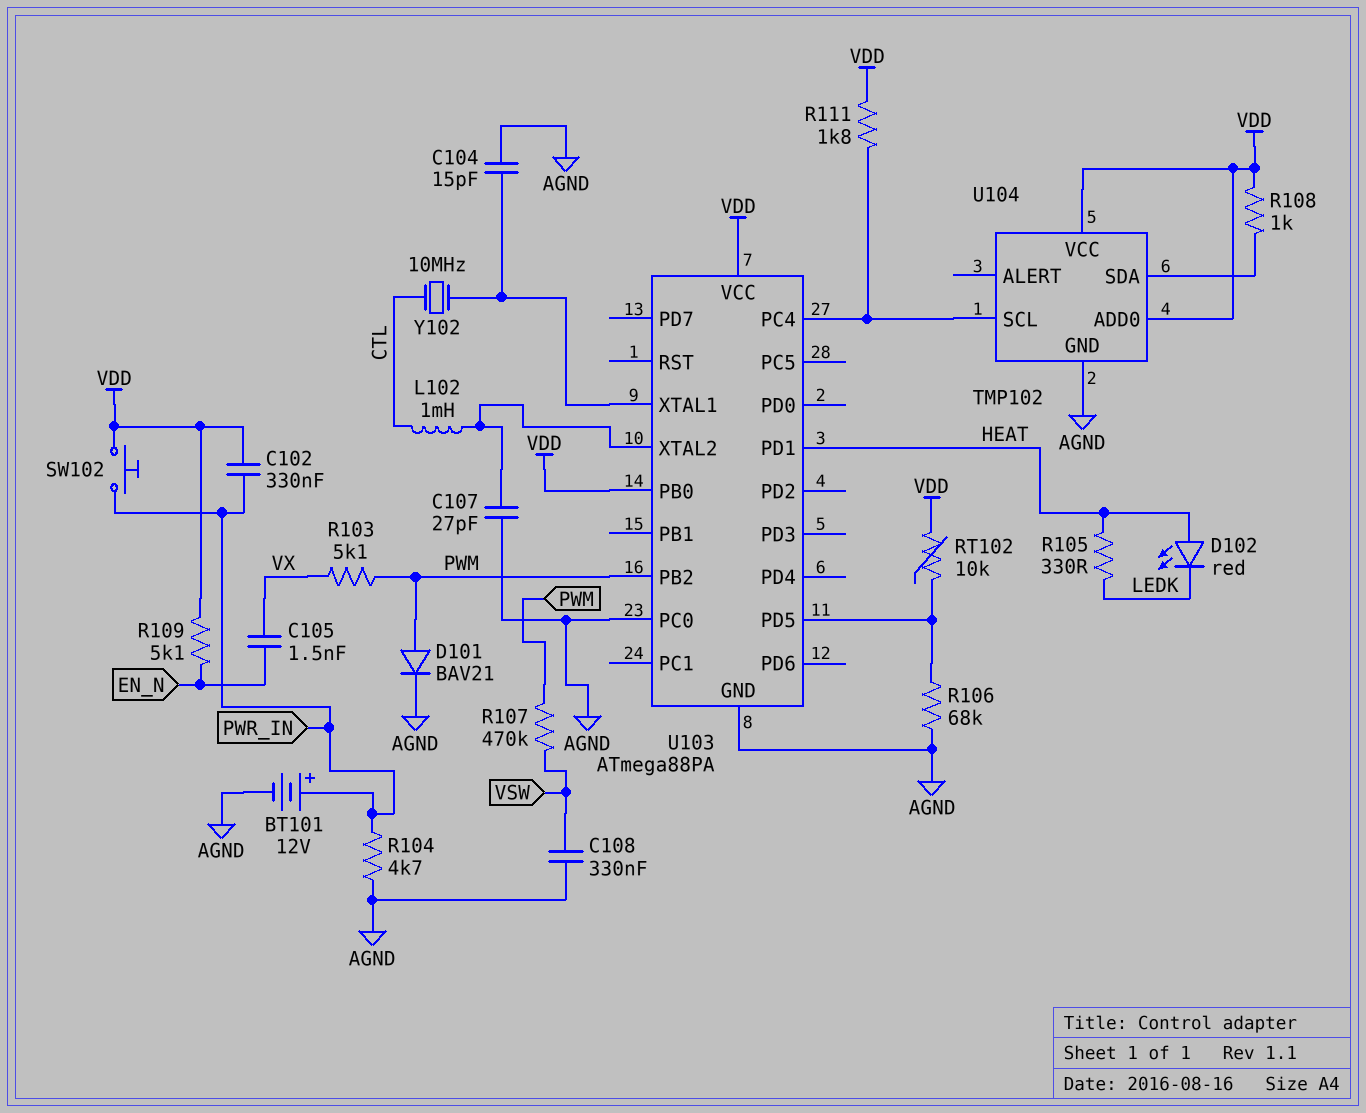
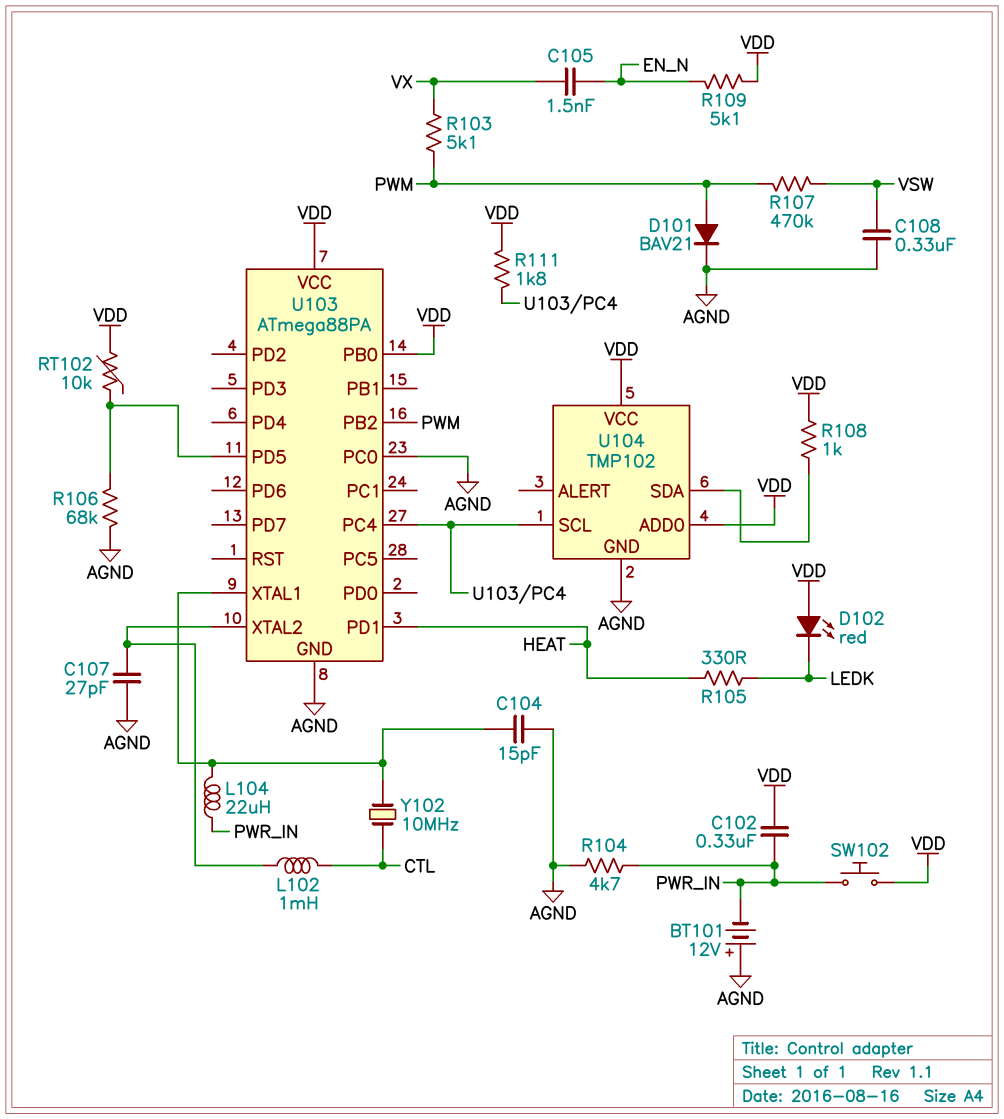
BT101: 12V (plus PWR_IN, minus AGND) -> 12V (plus AGND, minus PWR_IN)
D102: LED red (A HEAT, K LEDK) -> LED red (A VDD, K LEDK)
L104: none -> 22uH (PWR_IN, U103/XTAL1)

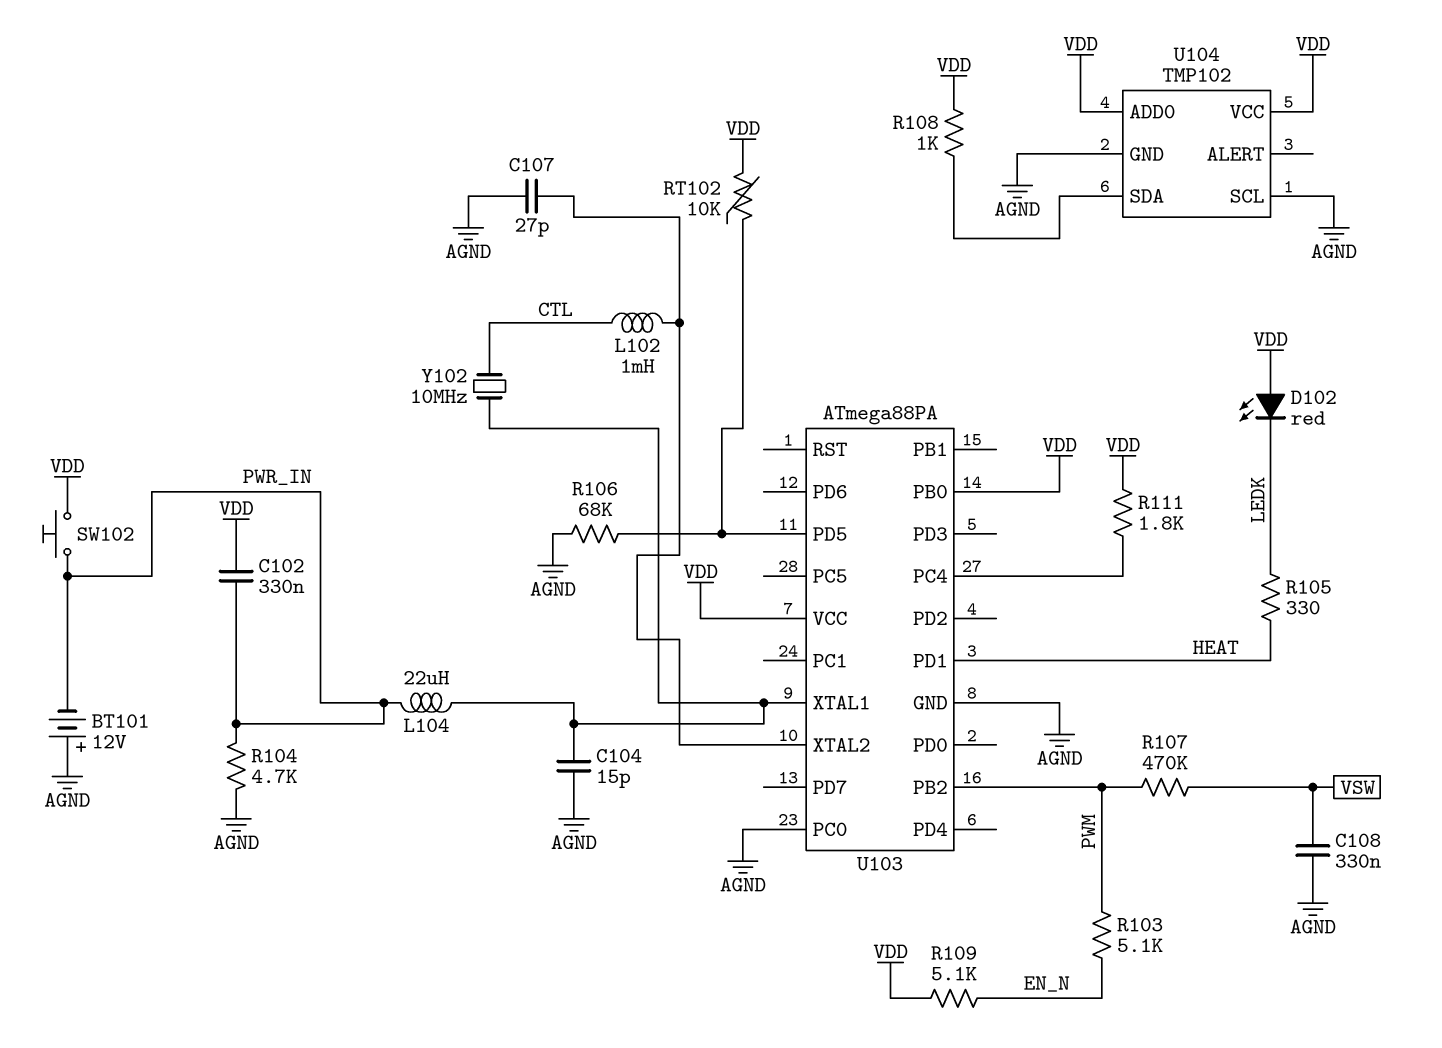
C105: 1.5nF (EN_N, VX) -> none
D101: diode BAV21 (A PWM, K AGND) -> none
R103: 5.1k (PWM, VX) -> 5.1k (EN_N, PWM)
U104 pin SCL: U103/PC4 -> AGND

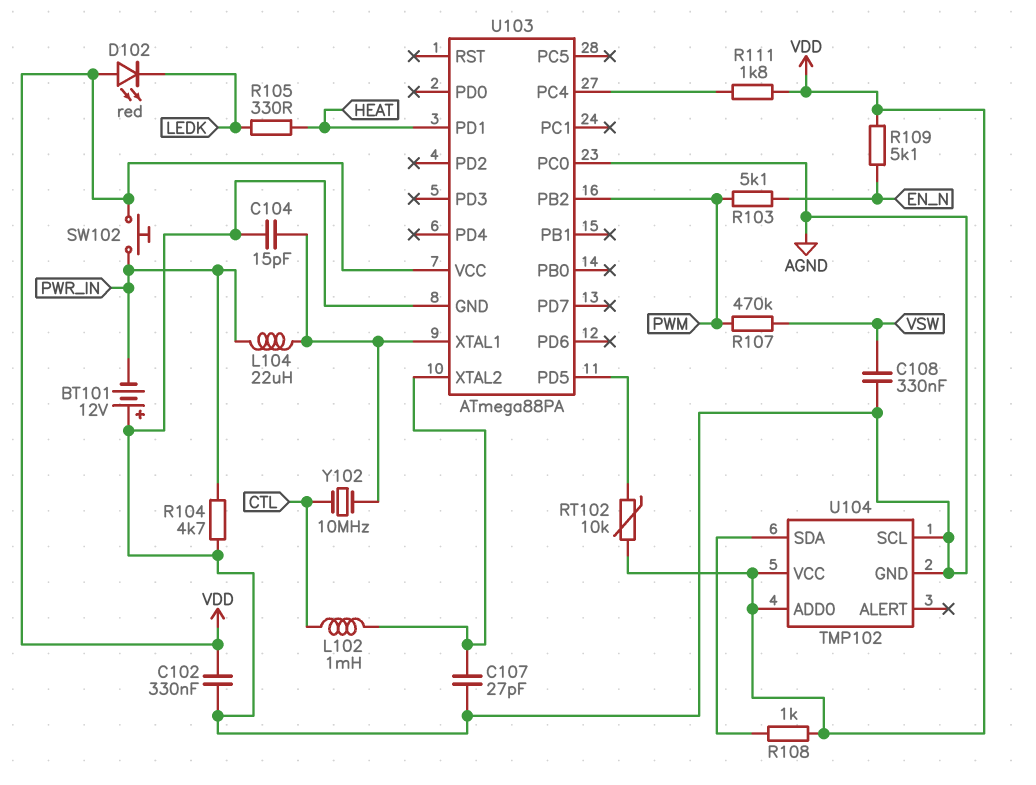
C102: 330nF (PWR_IN, VDD) -> 330nF (AGND, VDD)
R106: 68k (AGND, U103/PD5) -> none
U103 pin PB0: VDD -> none

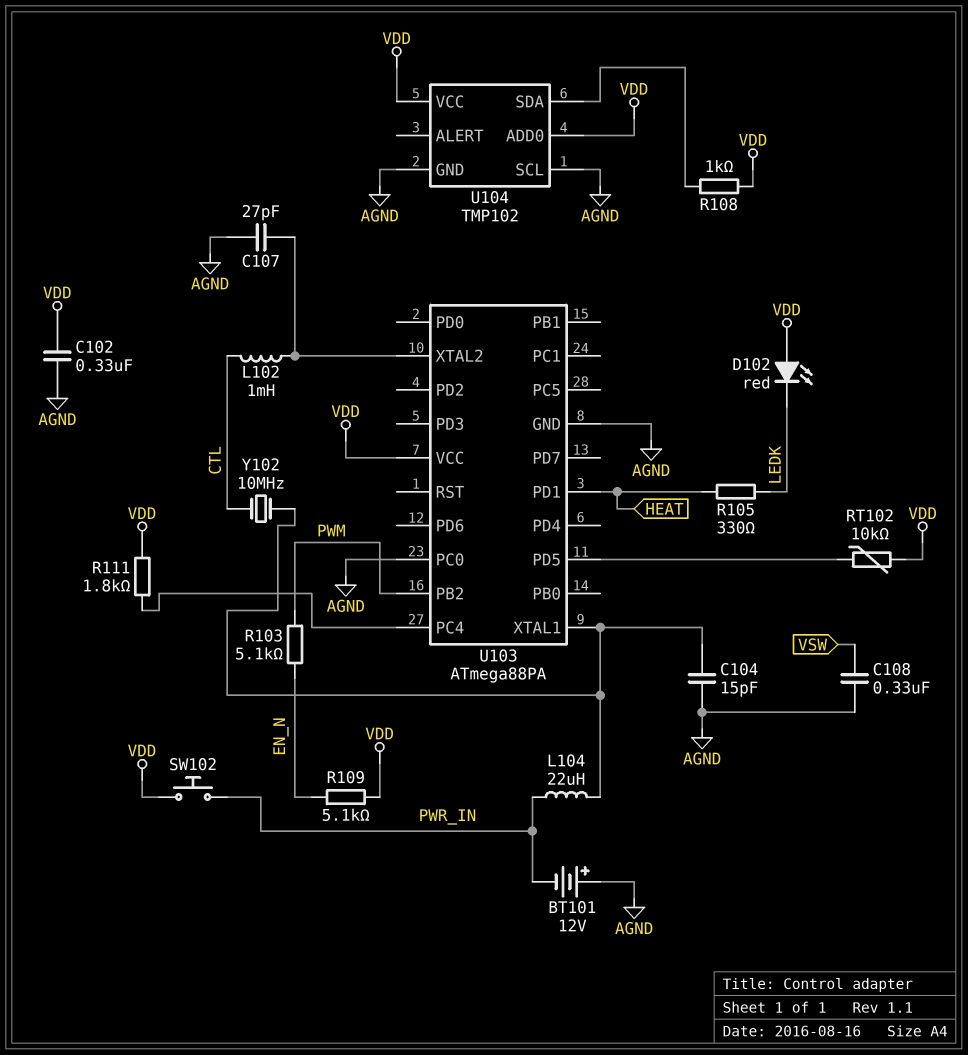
R104: 4.7k (AGND, PWR_IN) -> none
R107: 470k (PWM, VSW) -> none

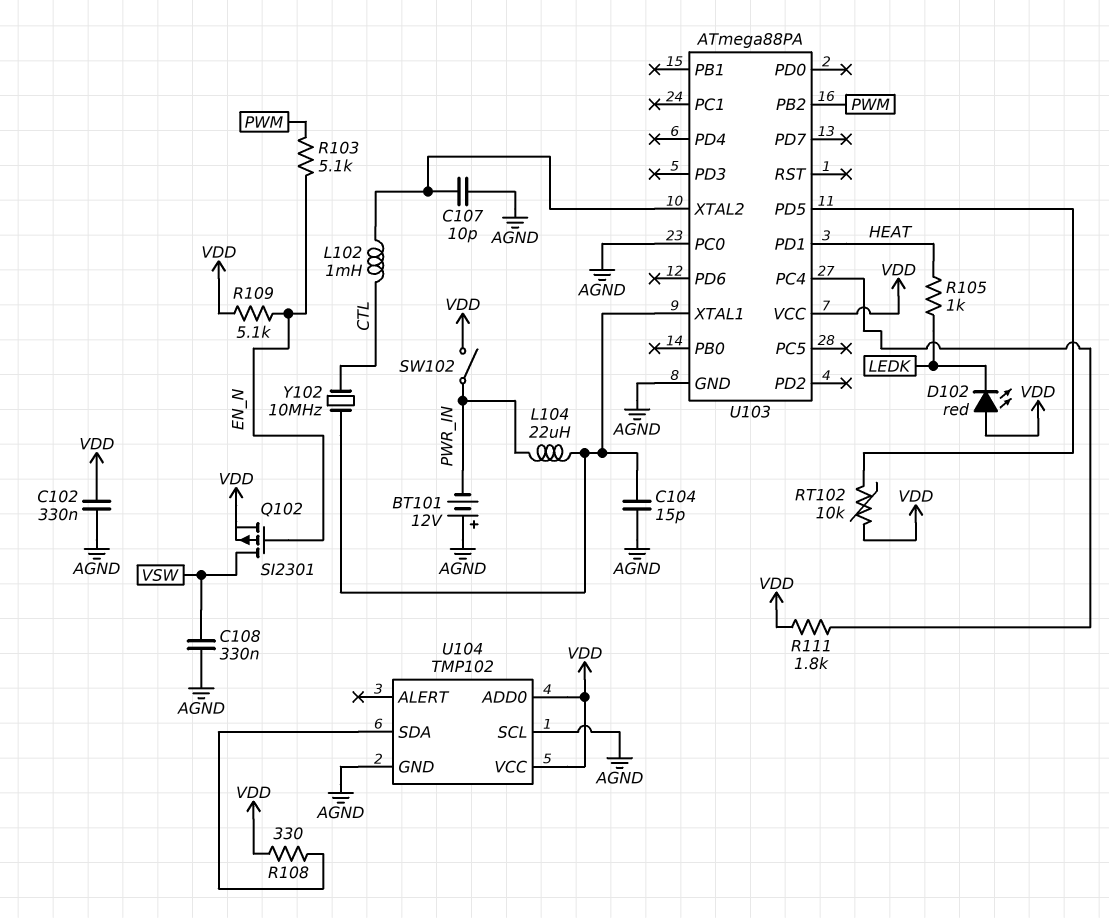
C107: 27pF (AGND, U103/XTAL2) -> 10pF (AGND, U103/XTAL2)
Q102: none -> PMOS SI2301 (G EN_N, D VSW, S VDD)
R105: 330 (HEAT, LEDK) -> 1k (HEAT, LEDK)
R108: 1k (U104/SDA, VDD) -> 330 (U104/SDA, VDD)
SW102: button (PWR_IN, VDD) -> switch (PWR_IN, VDD)

